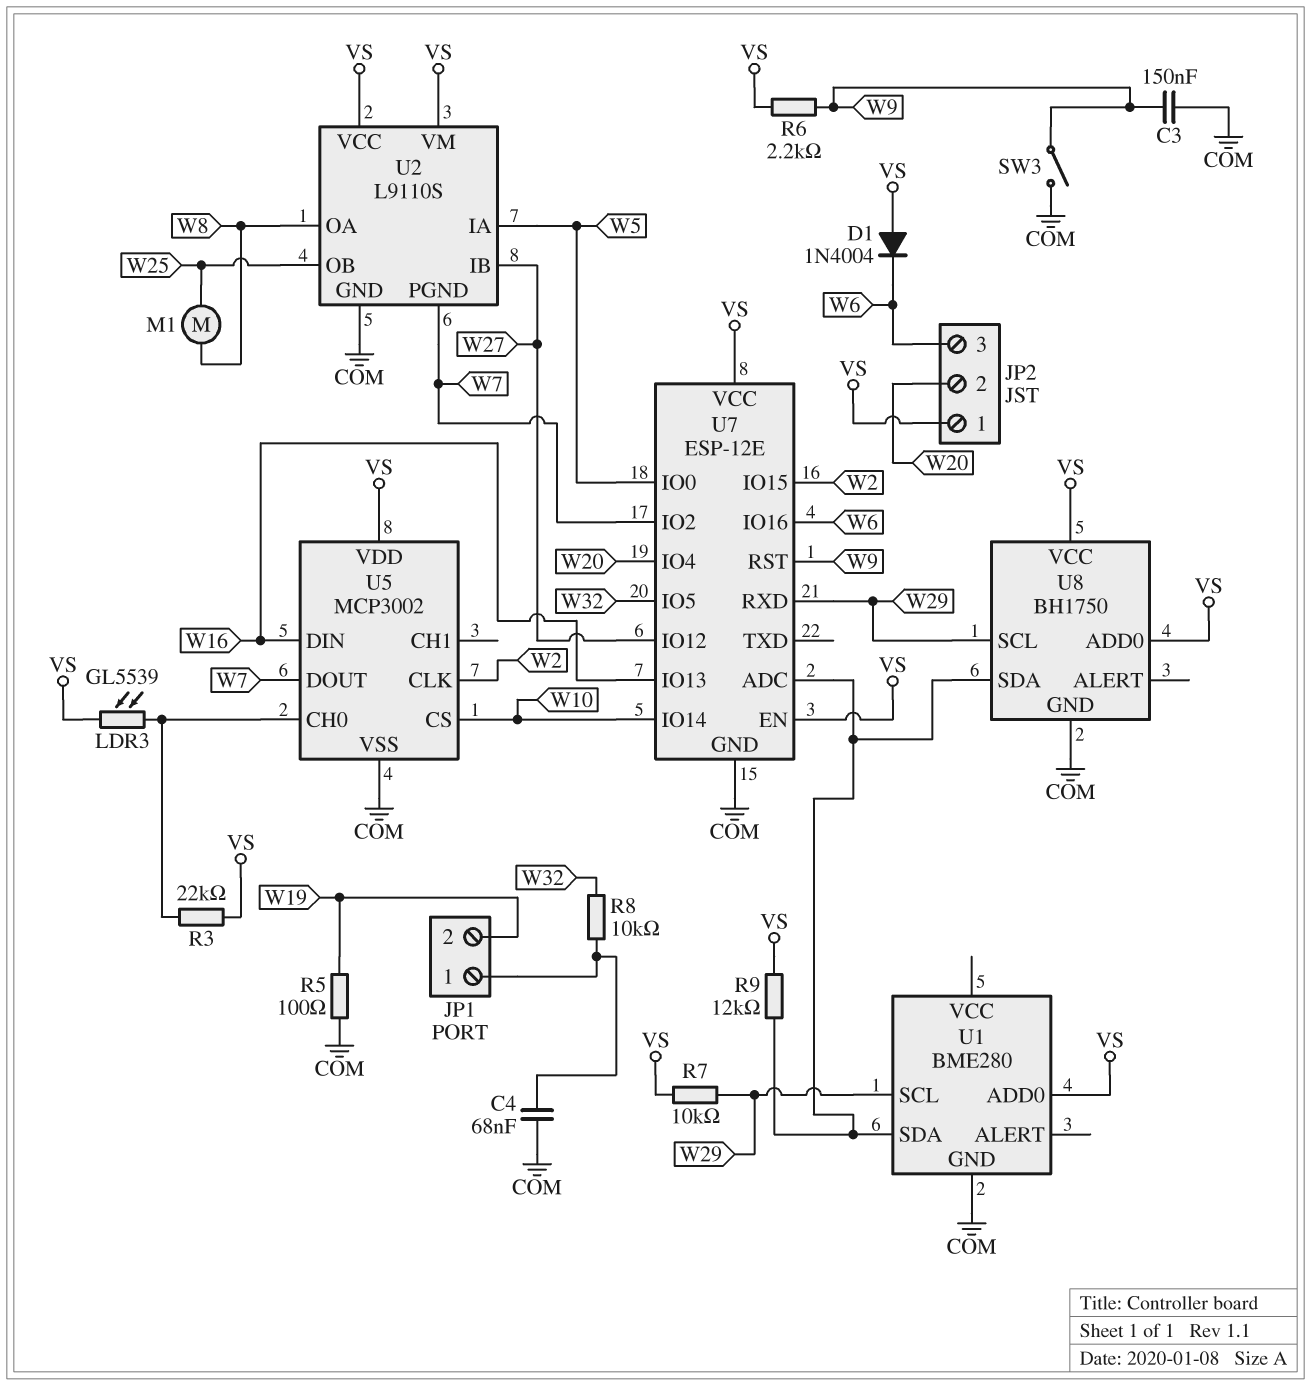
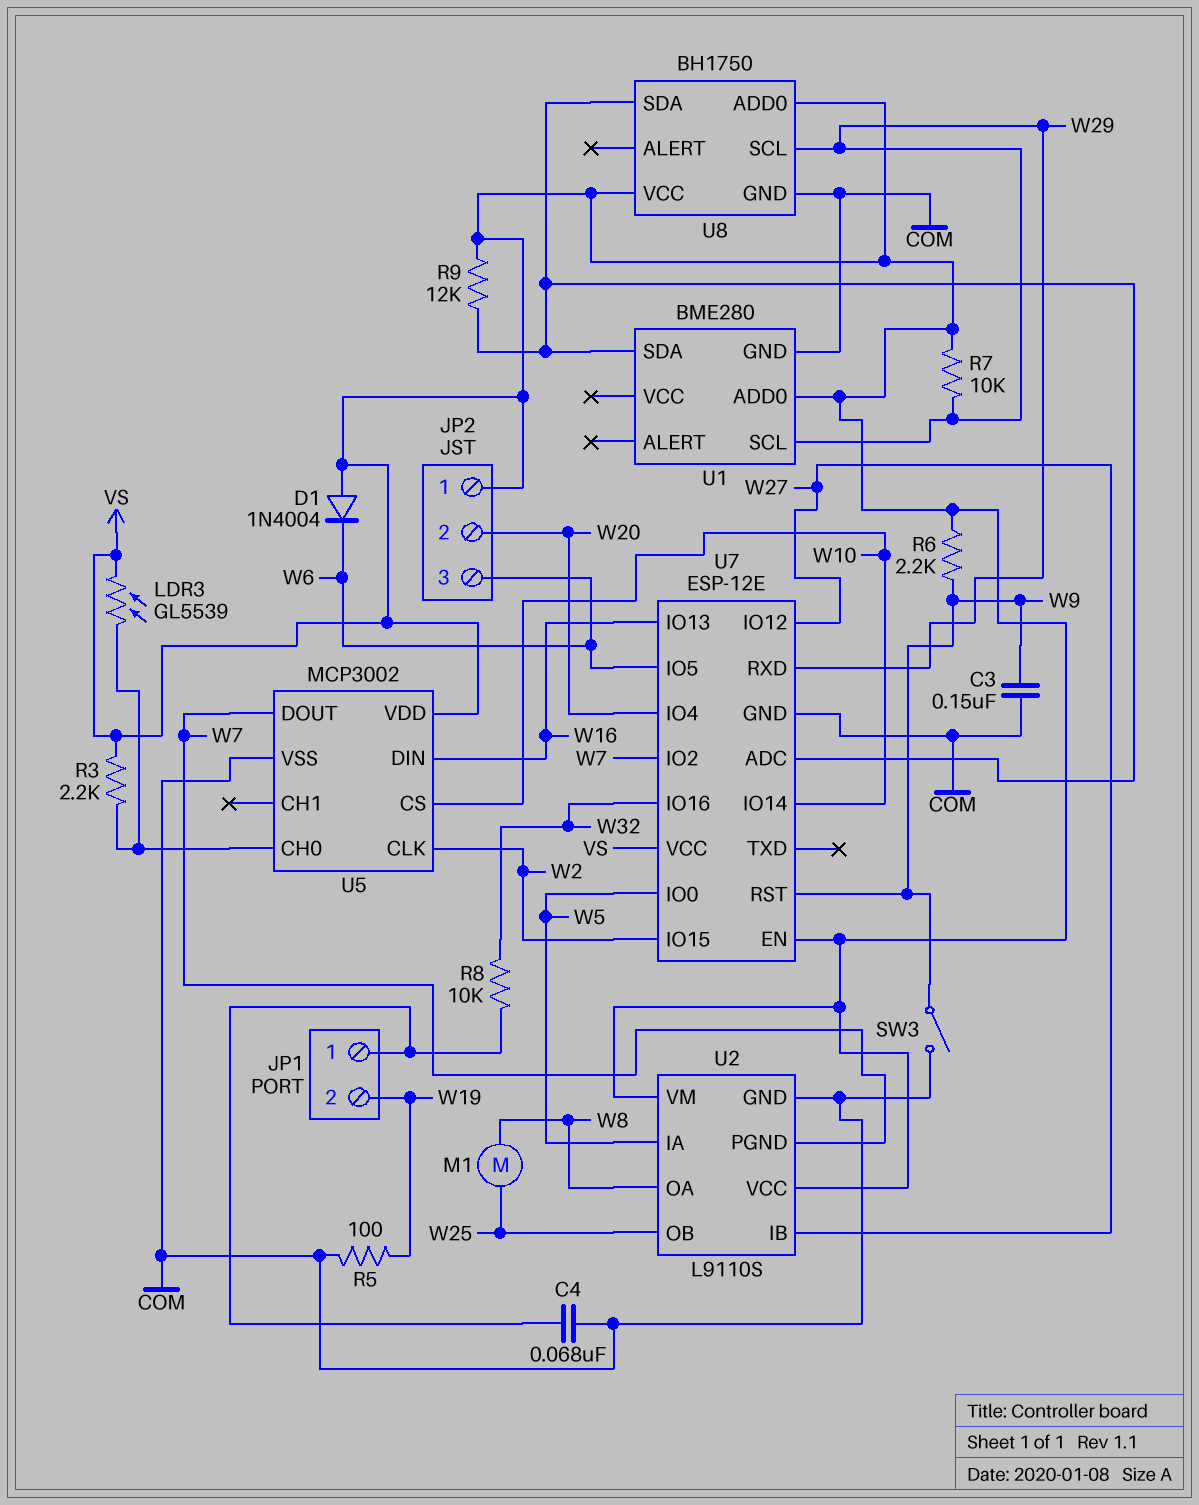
R3: 22k (U5/CH0, VS) -> 2.2k (U5/CH0, VS)
U7 pin IO5: W32 -> W6
U7 pin IO16: W6 -> W32

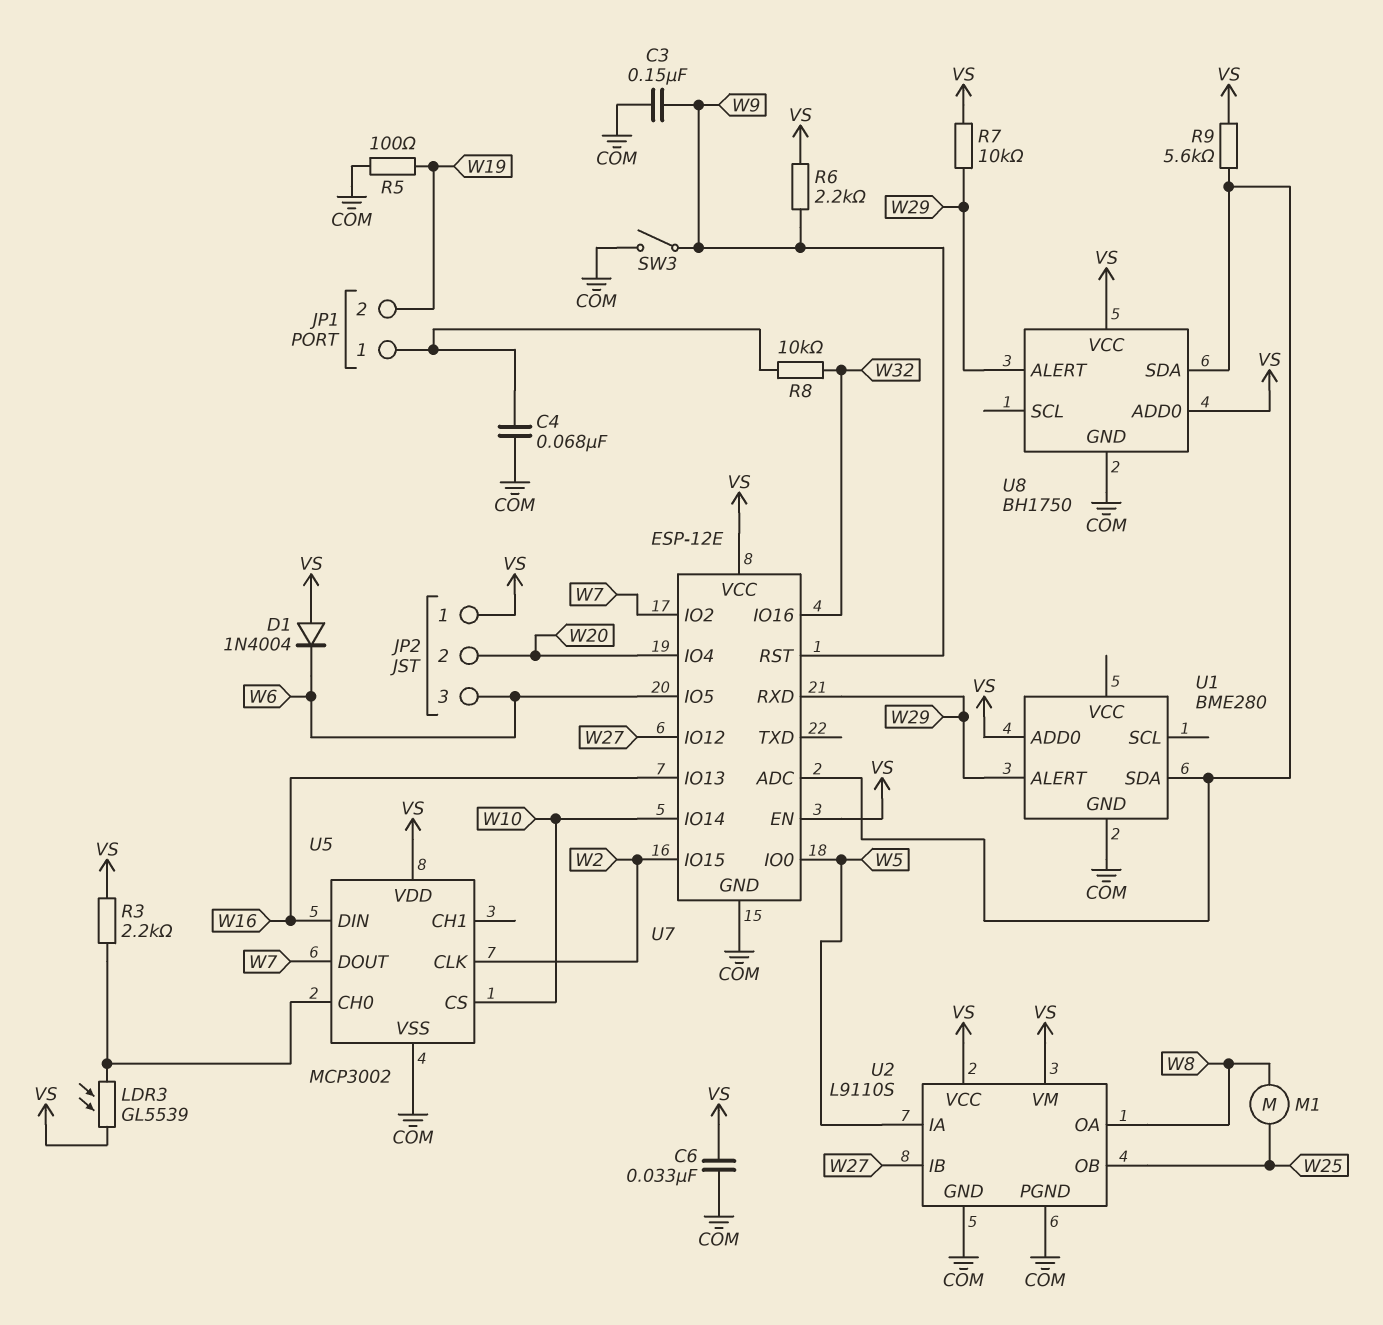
C6: none -> 33nF (COM, VS)
R9: 12k (U1/SDA, VS) -> 5.6k (U1/SDA, VS)
U1 pin ALERT: none -> W29
U1 pin SCL: W29 -> none
U2 pin PGND: W7 -> COM
U8 pin ALERT: none -> W29
U8 pin SCL: W29 -> none

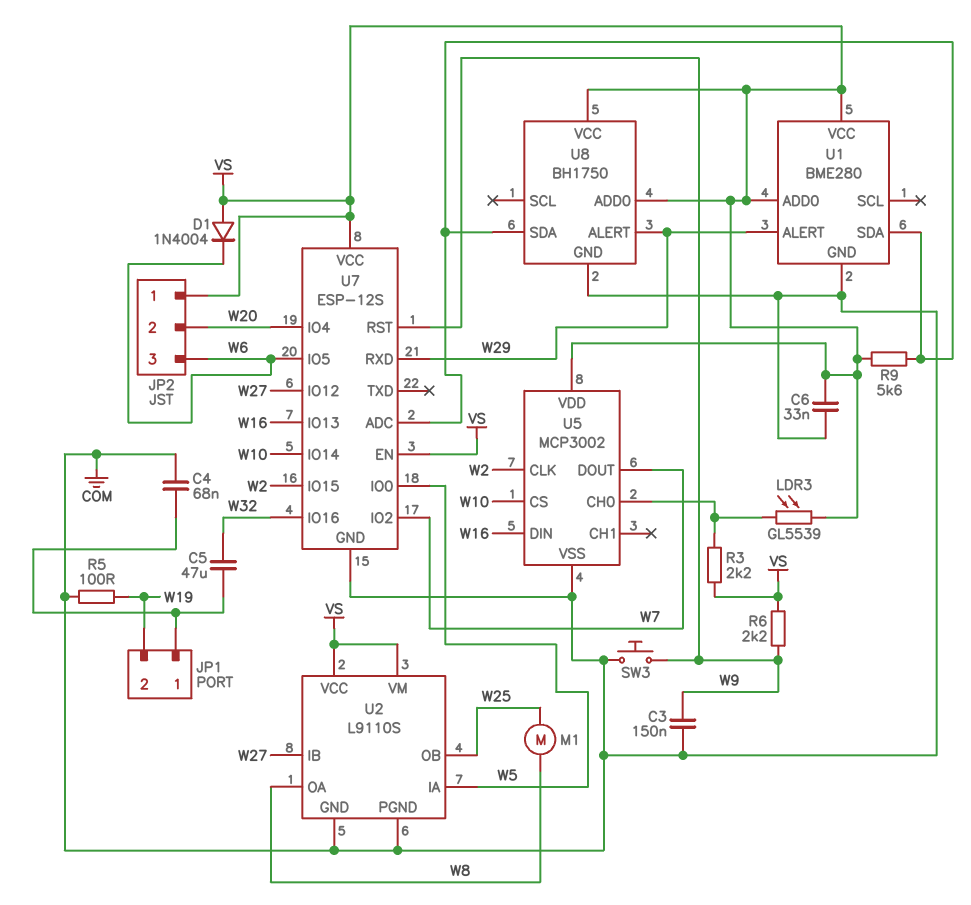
C5: none -> 47uF (JP1/1, W32)
R7: 10k (VS, W29) -> none
R8: 10k (JP1/1, W32) -> none
SW3: switch (COM, W9) -> button (COM, W9)
U1 pin VCC: none -> VS
U7: ESP-12E -> ESP-12S

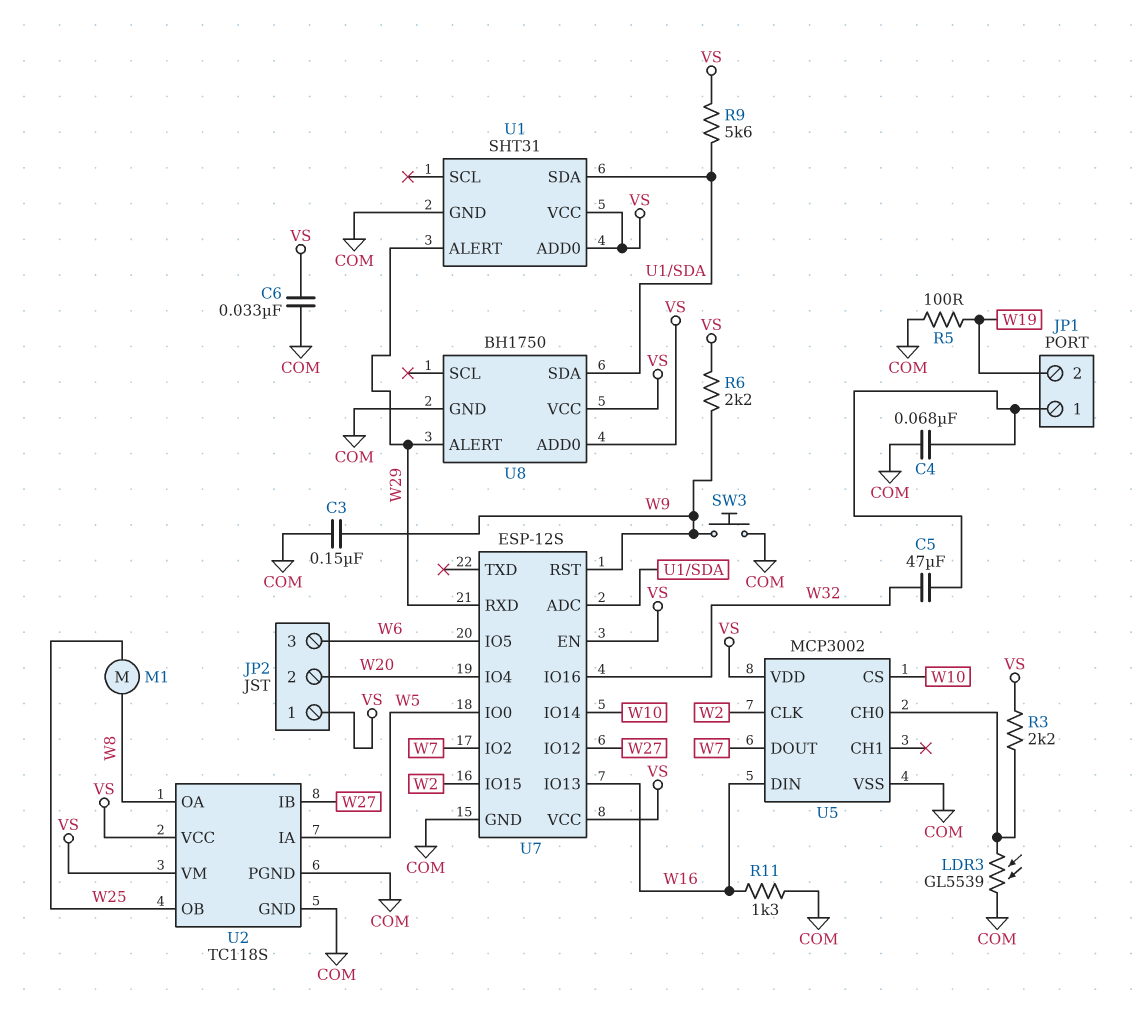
D1: diode 1N4004 (A VS, K W6) -> none
LDR3: GL5539 (U5/CH0, VS) -> GL5539 (COM, U5/CH0)
R11: none -> 1.3k (COM, W16)
U1: BME280 -> SHT31
U2: L9110S -> TC118S

